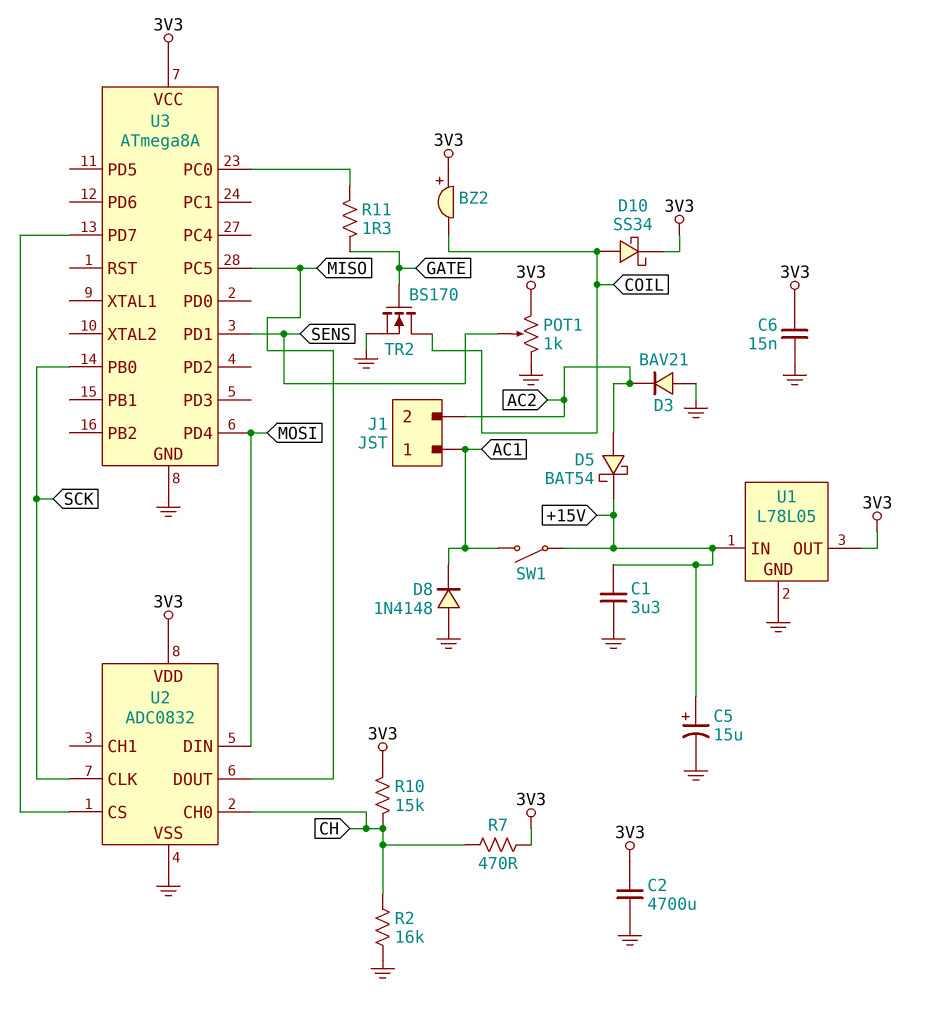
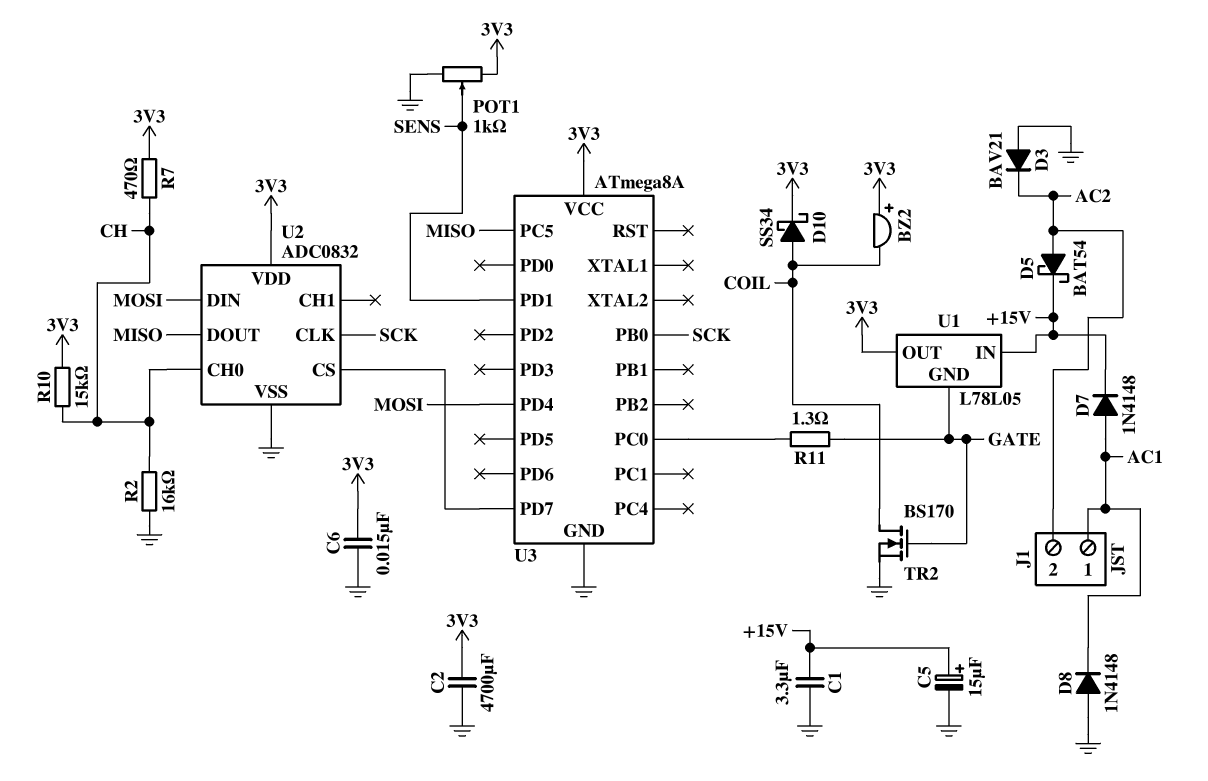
D7: none -> diode 1N4148 (A AC1, K +15V)
SW1: switch (+15V, AC1) -> none
U1 pin GND: GND -> GATE

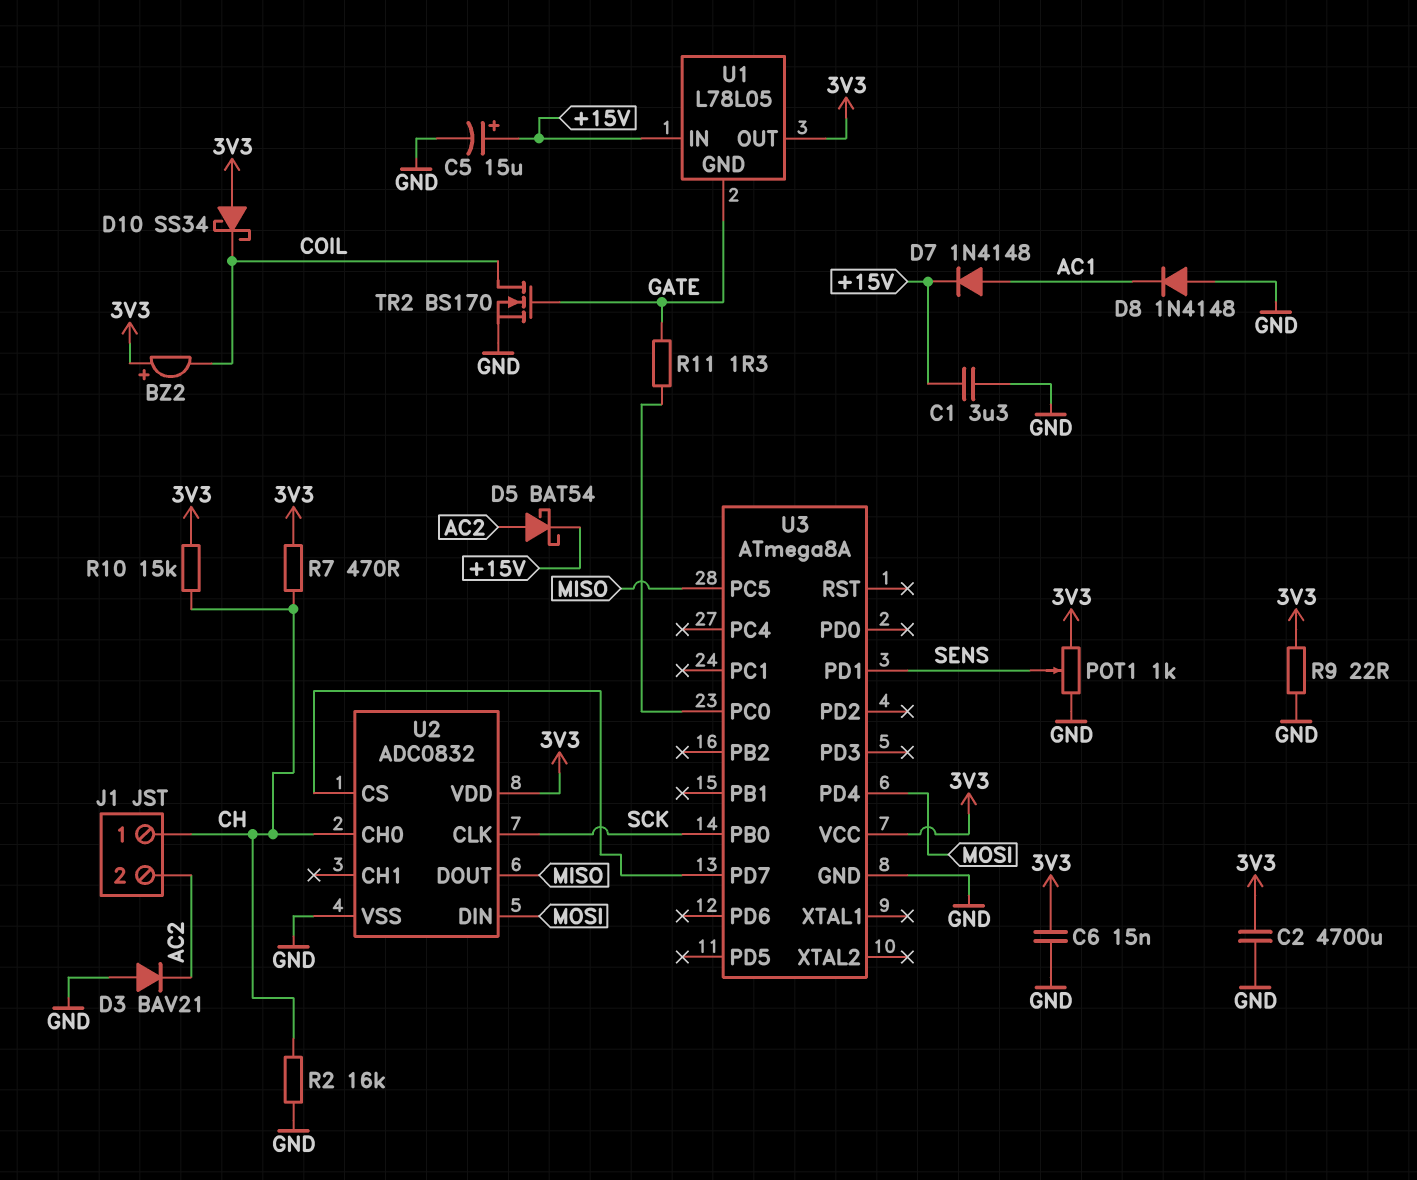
D10: schottky SS34 (A COIL, K 3V3) -> schottky SS34 (A 3V3, K COIL)
J1 pin 1: AC1 -> CH
R9: none -> 22 (3V3, GND)

